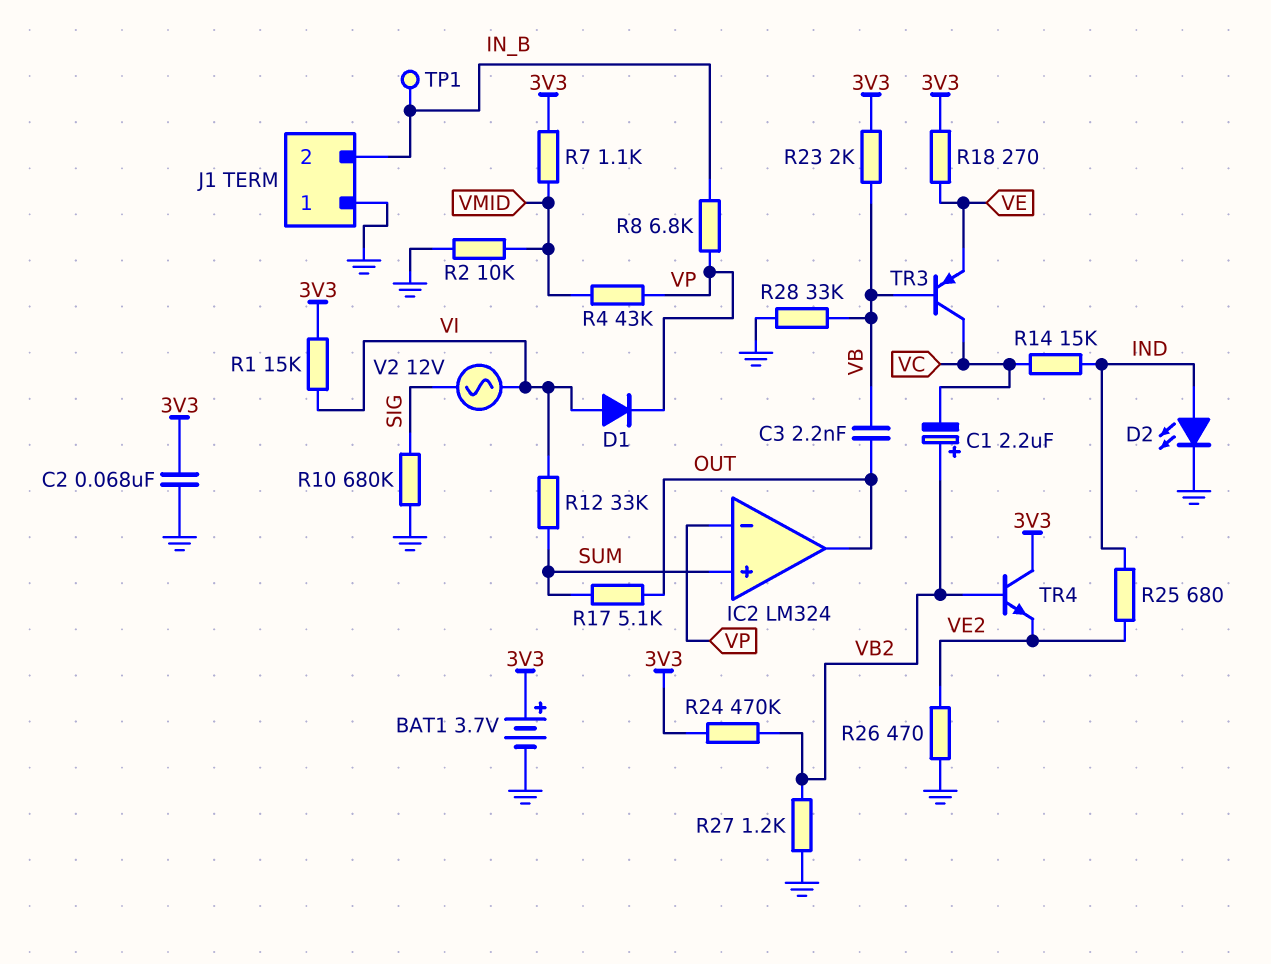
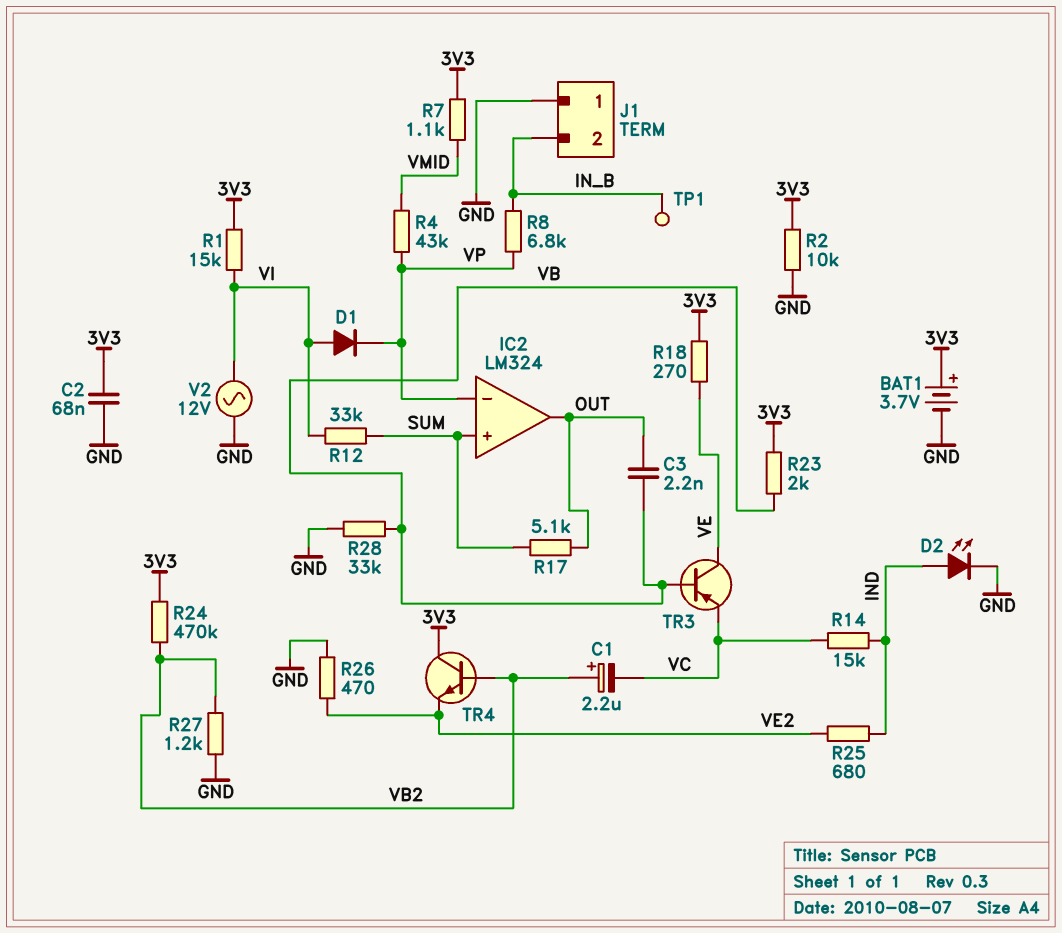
R2: 10k (GND, VMID) -> 10k (3V3, GND)
R10: 680k (GND, SIG) -> none
TR3: PNP (B VB, C VC, E VE) -> PNP (B VB, C VE, E VC)
V2: AC 12V (SIG, VI) -> AC 12V (GND, VI)

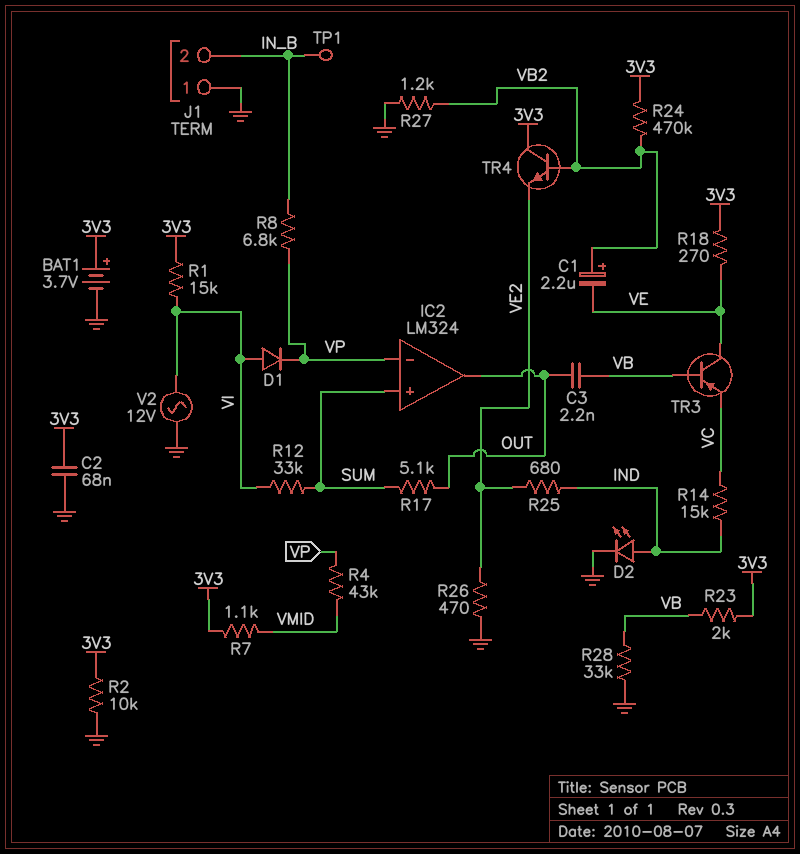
C1: 2.2uF (plus VB2, minus VC) -> 2.2uF (plus VB2, minus VE)

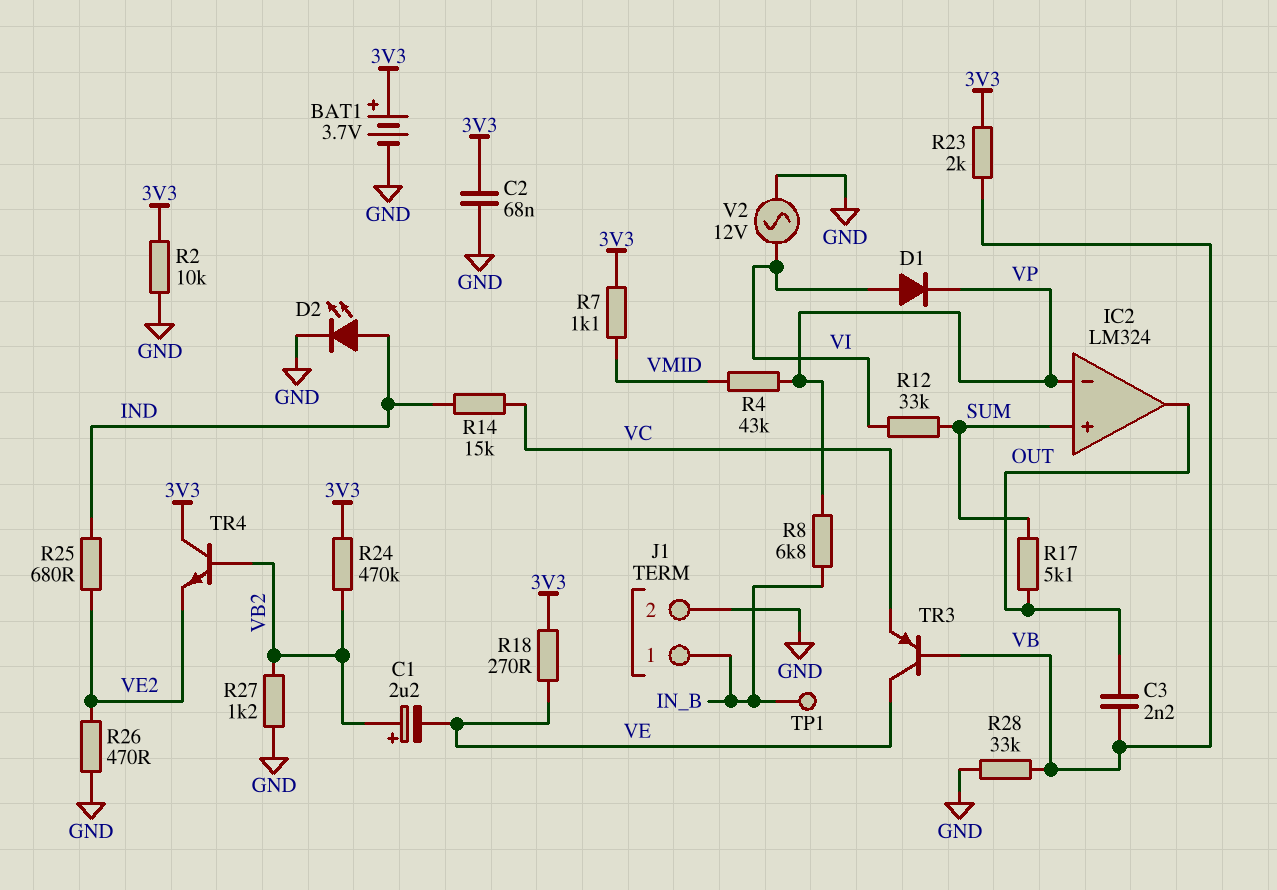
J1 pin 1: GND -> IN_B
J1 pin 2: IN_B -> GND
R1: 15k (3V3, VI) -> none

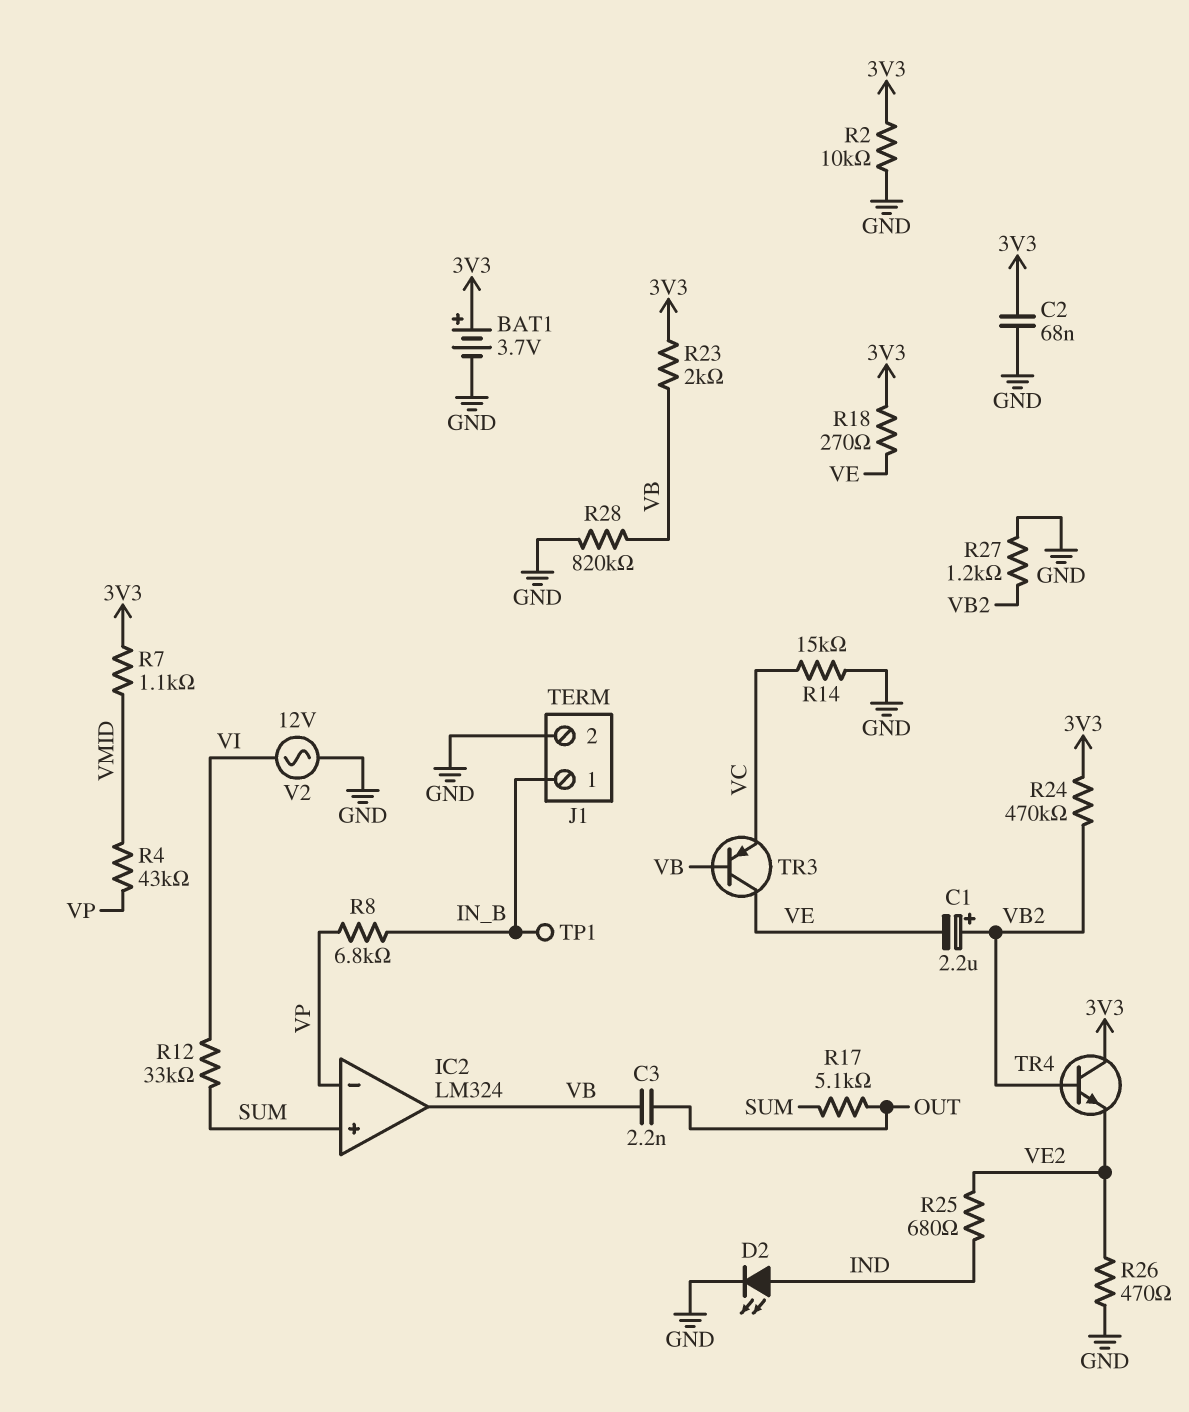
D1: diode (A VI, K VP) -> none
IC2 pin out: OUT -> VB
R14: 15k (IND, VC) -> 15k (GND, VC)
R28: 33k (GND, VB) -> 820k (GND, VB)

